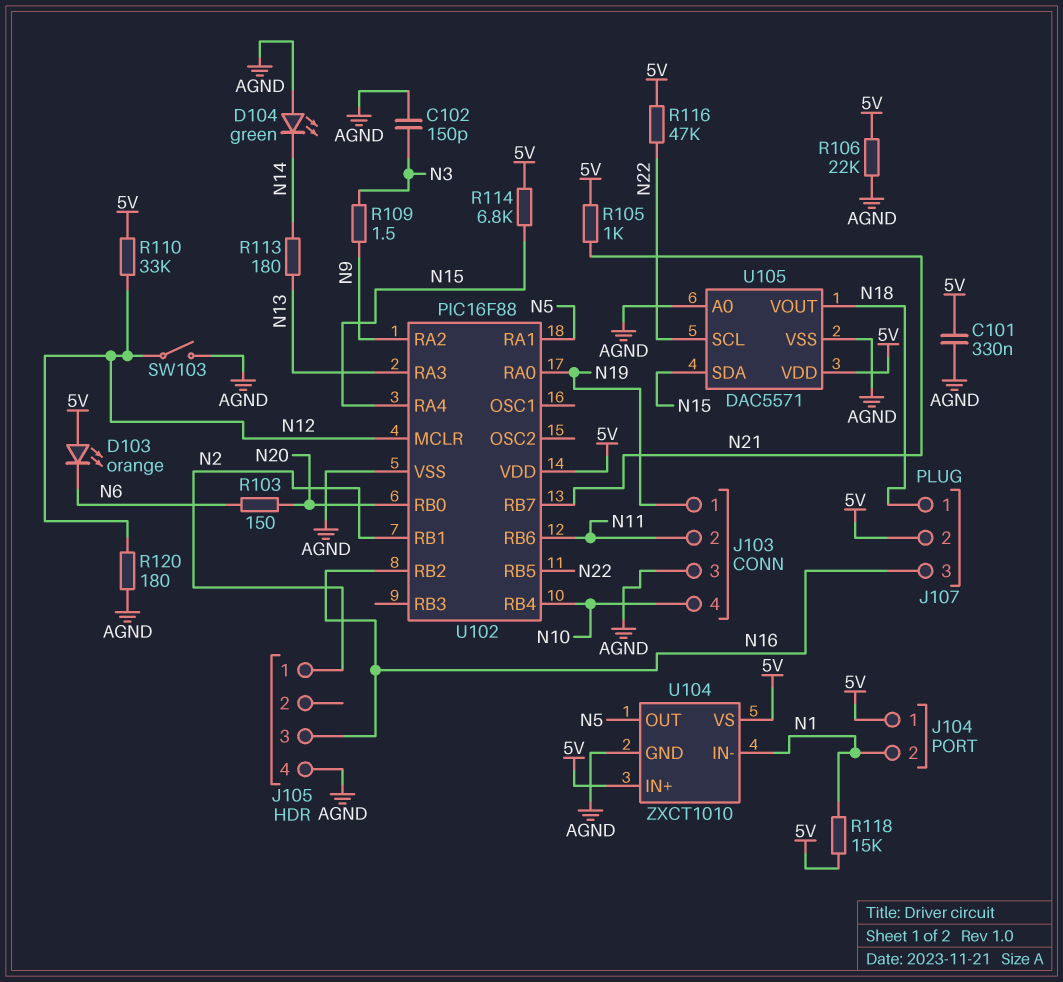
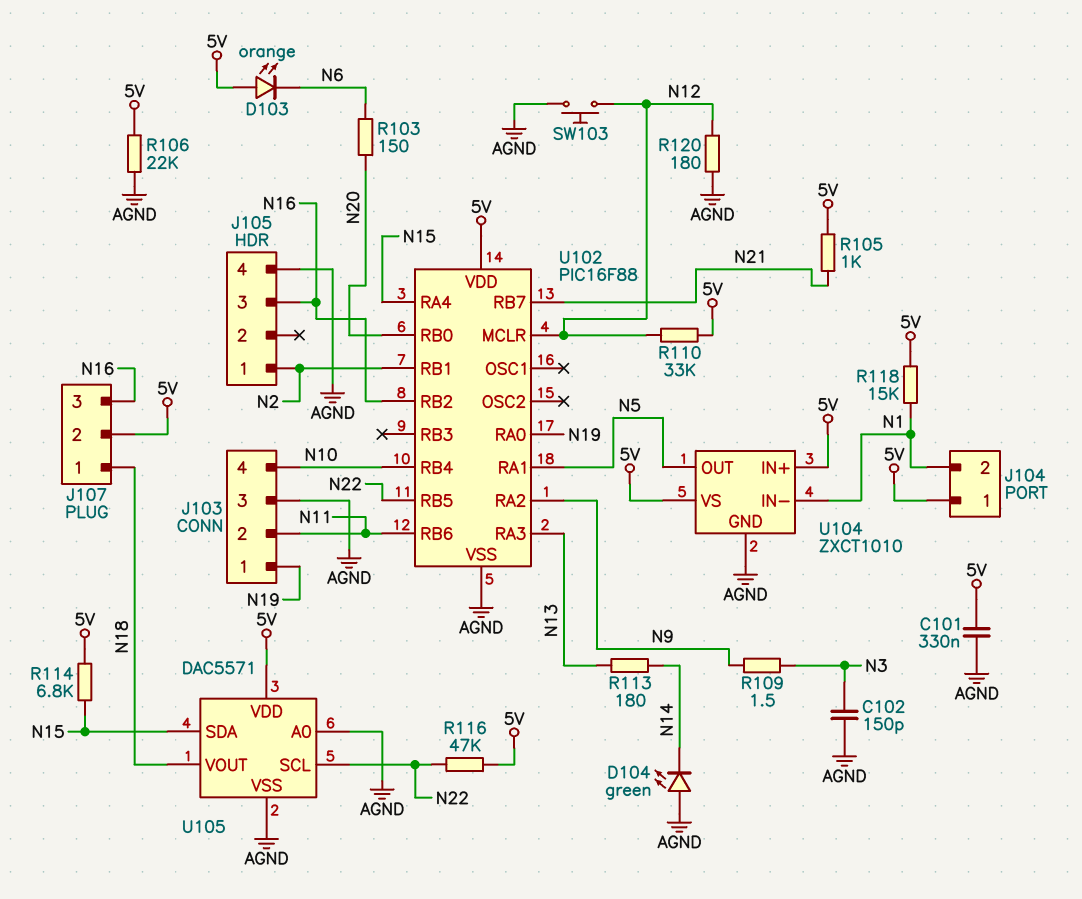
SW103: switch (AGND, N12) -> button (AGND, N12)

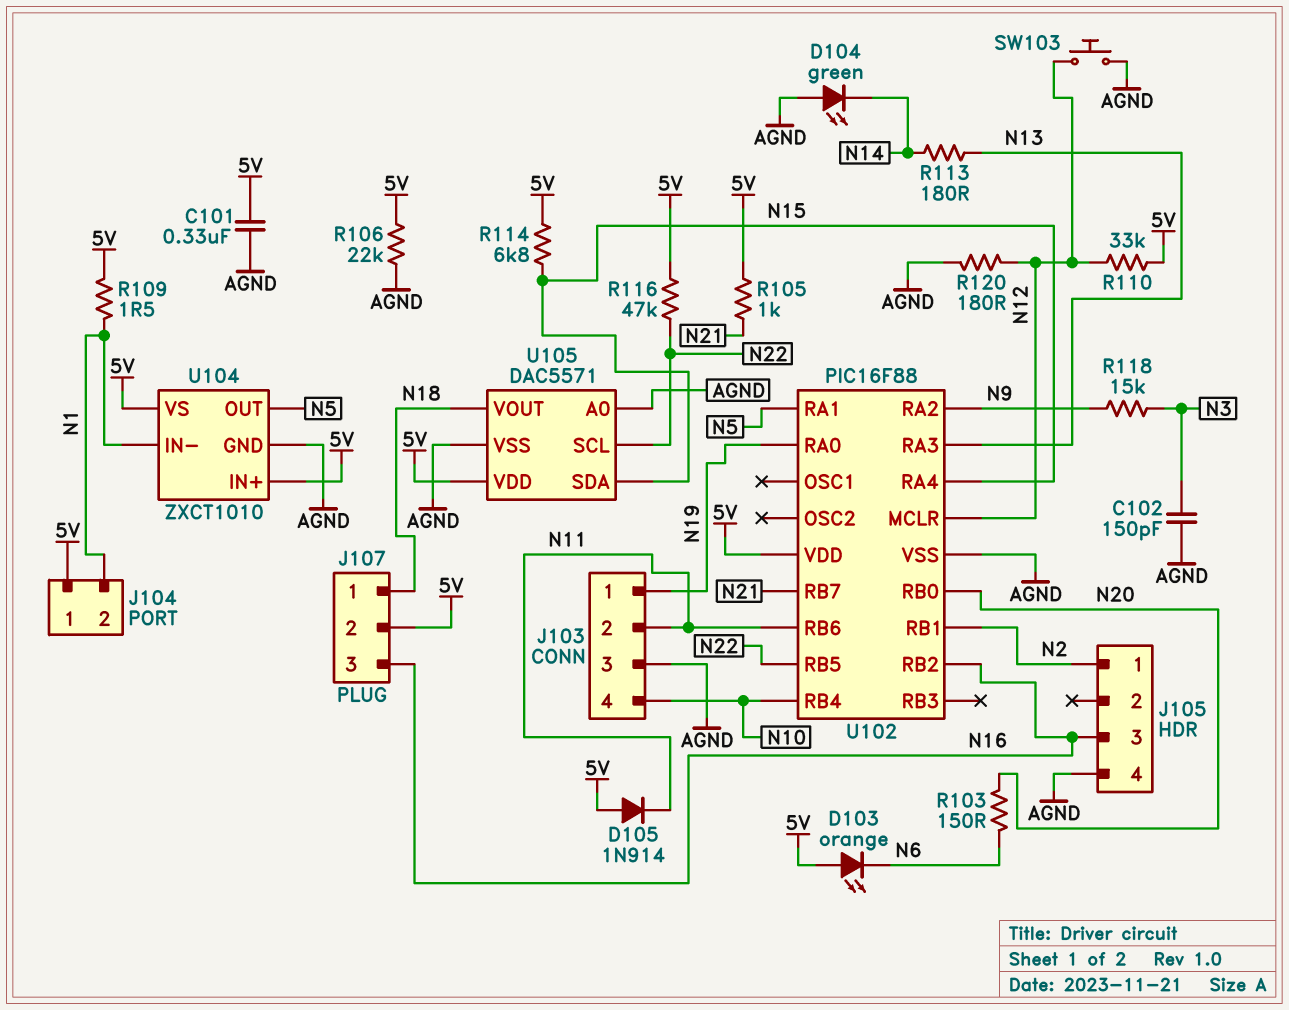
D105: none -> diode 1N914 (A 5V, K N11)
R109: 1.5 (N3, N9) -> 1.5 (5V, N1)
R118: 15k (5V, N1) -> 15k (N3, N9)

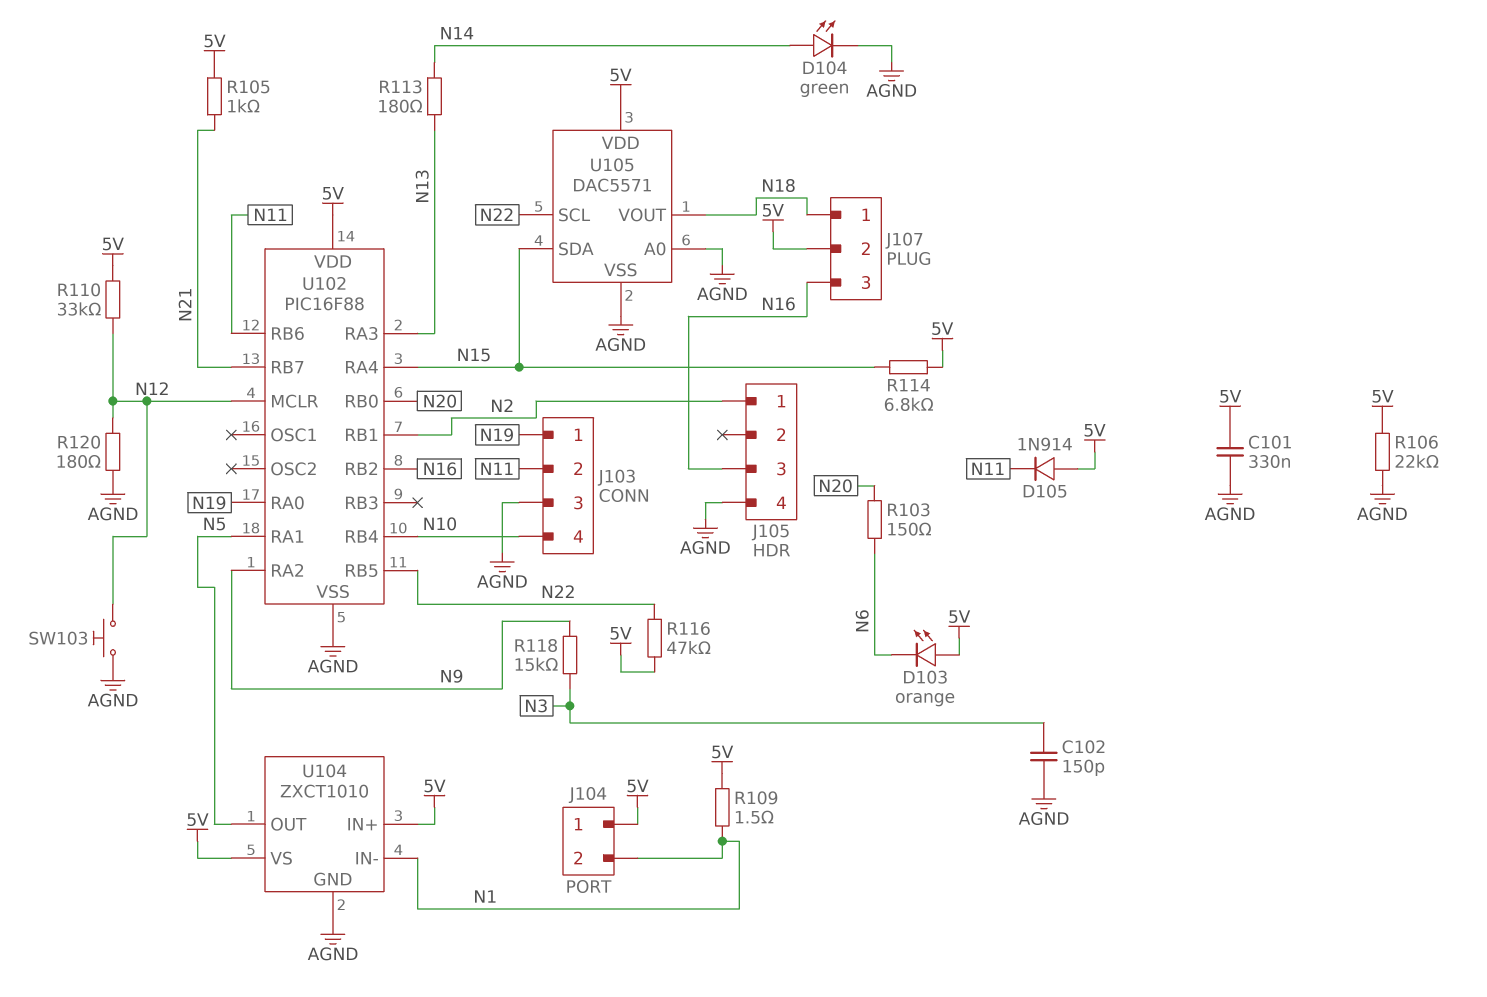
D104: LED green (A AGND, K N14) -> LED green (A N14, K AGND)

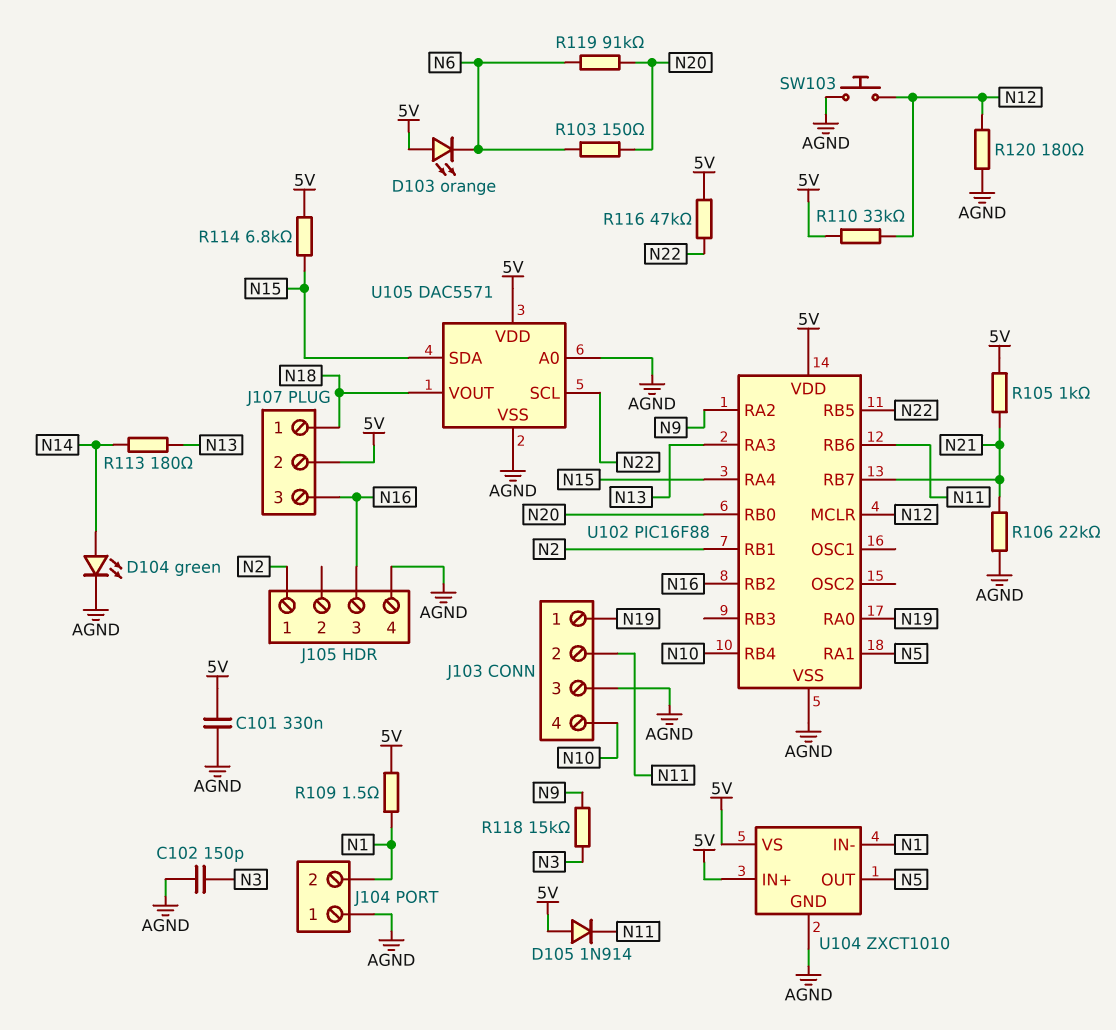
J104 pin 1: 5V -> AGND
R106: 22k (5V, AGND) -> 22k (AGND, N21)
R119: none -> 91k (N6, N20)

